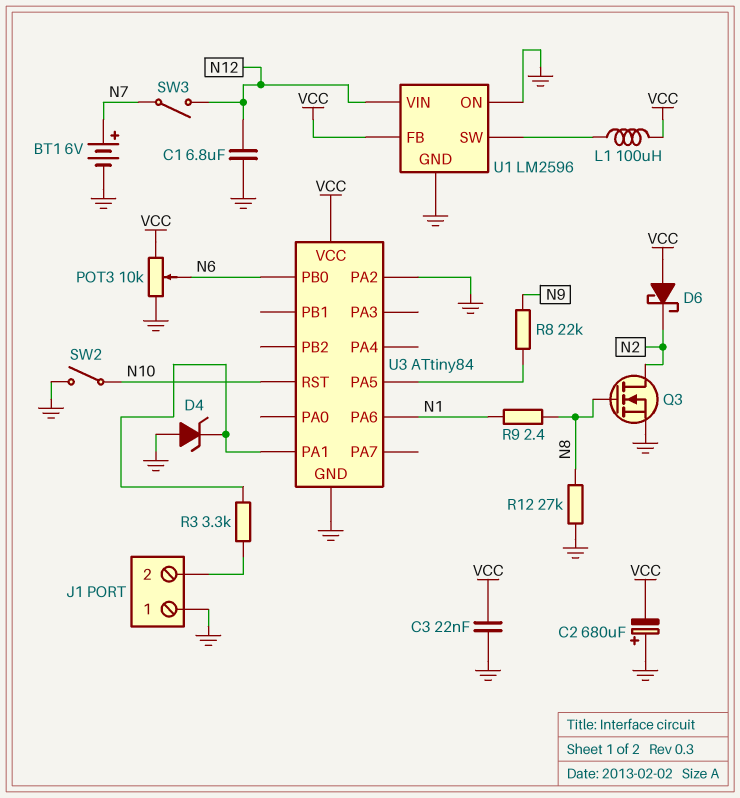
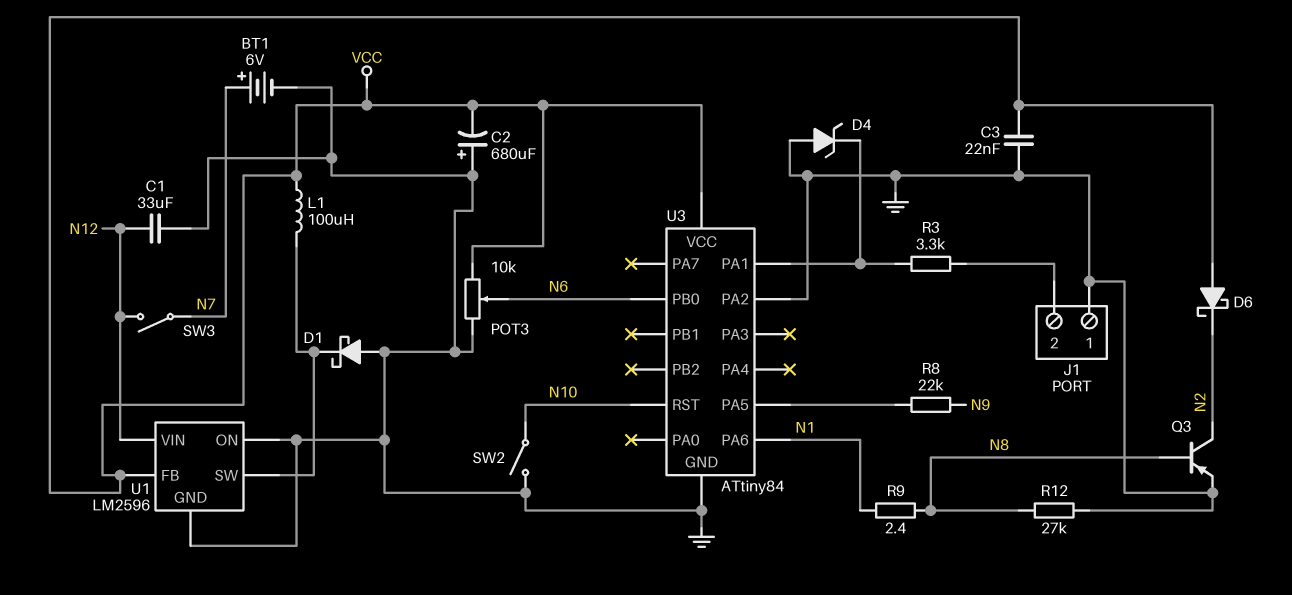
C1: 6.8uF (GND, N12) -> 33uF (GND, N12)
D1: none -> schottky (A GND, K U1/SW)
Q3: NMOS (G N8, D N2, S GND) -> PNP (B N8, C N2, E GND)

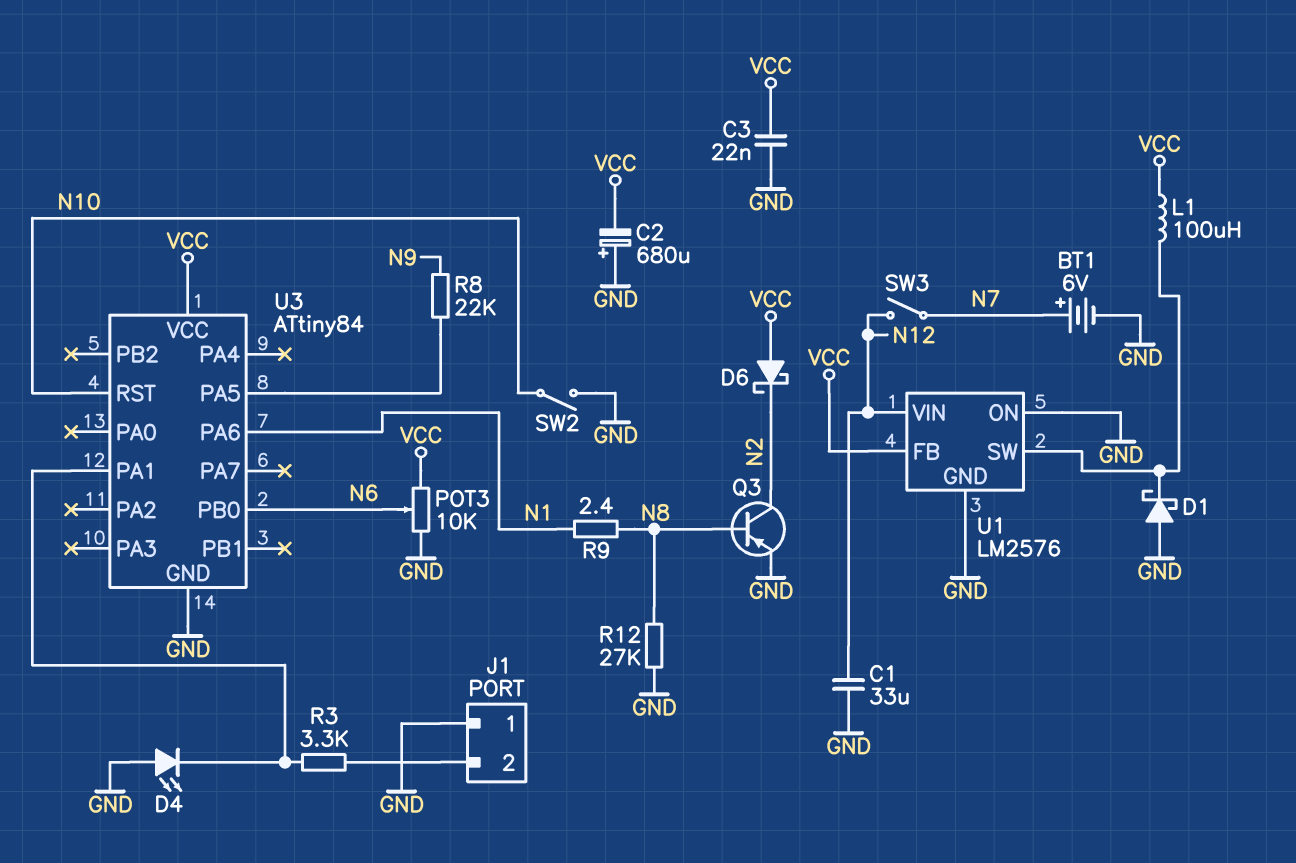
D4: zener (A GND, K U3/PA1) -> LED (A GND, K U3/PA1)
U1: LM2596 -> LM2576
U3 pin PA2: GND -> none

